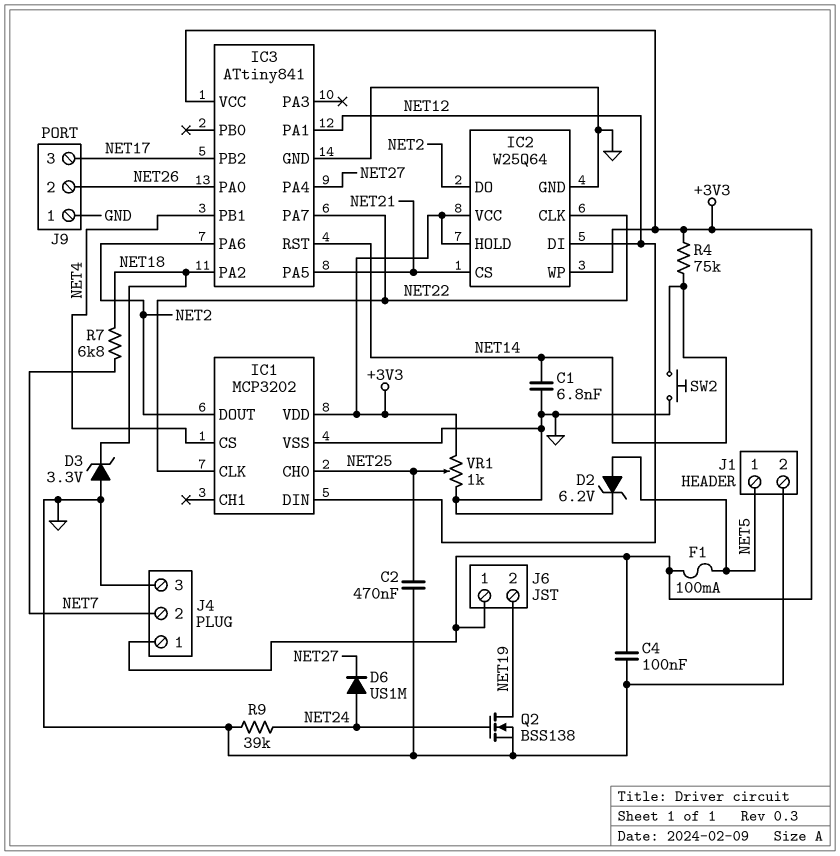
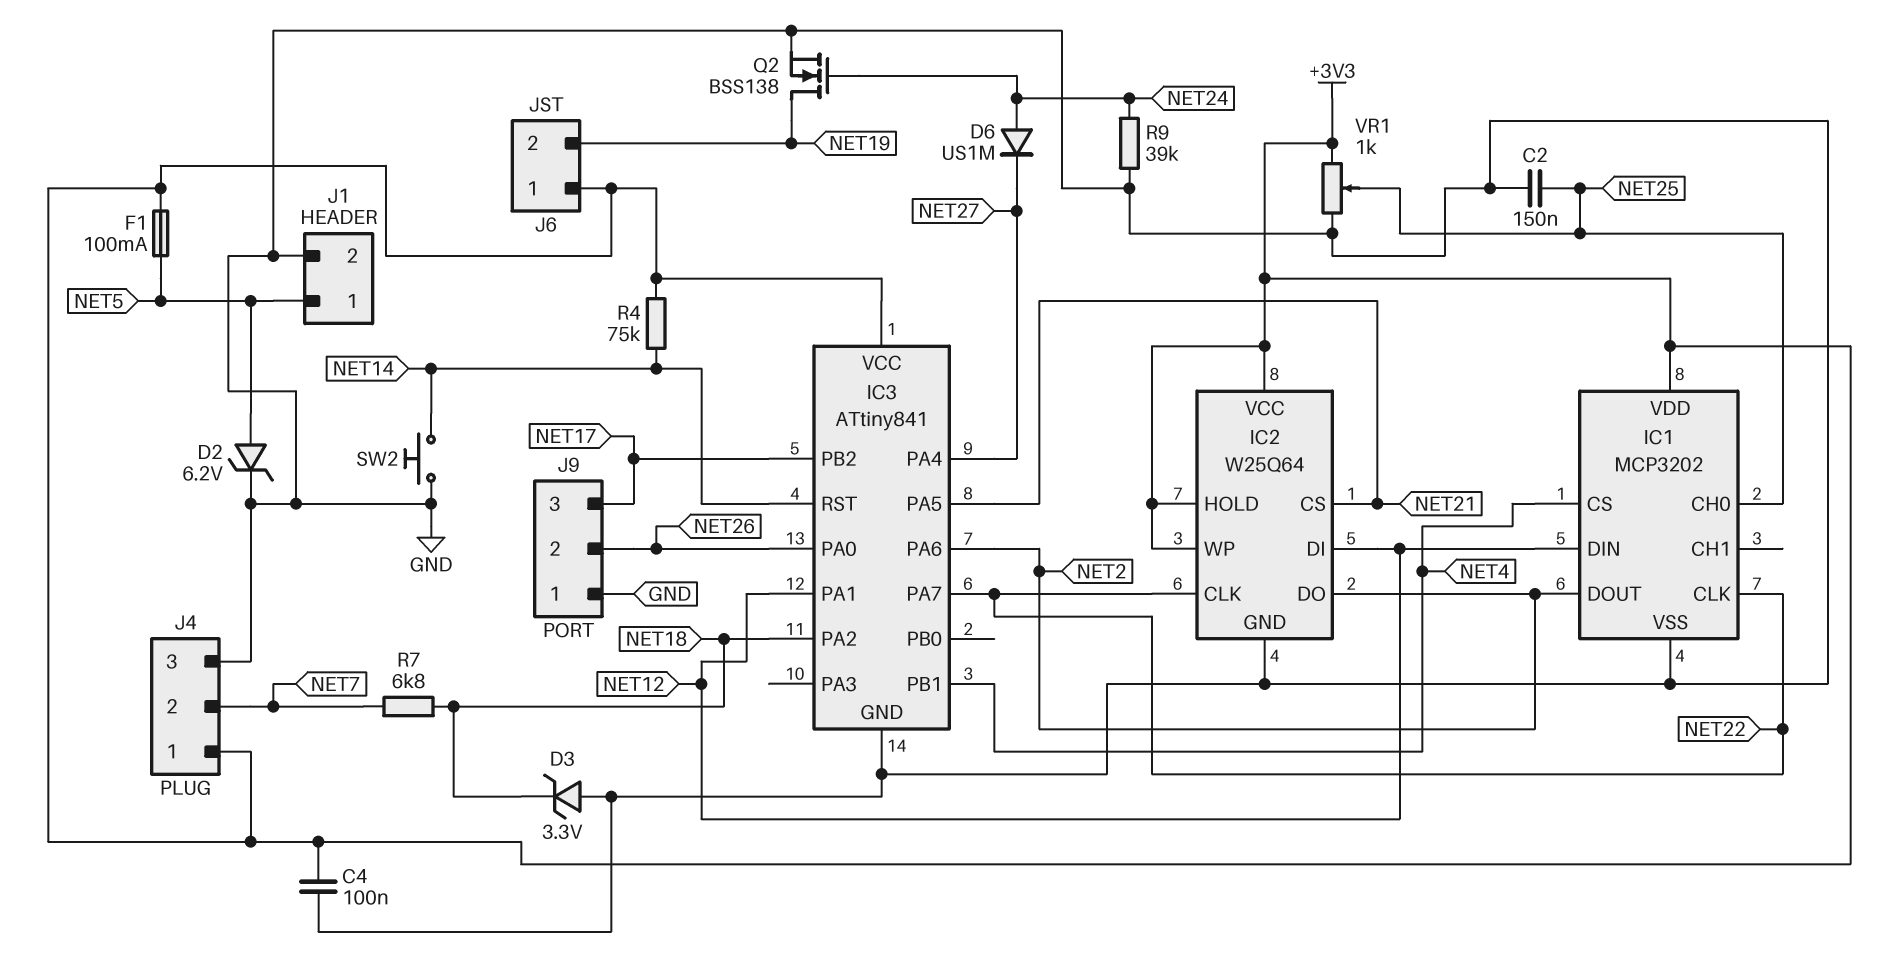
C1: 6.8nF (GND, NET14) -> none
C2: 470nF (GND, NET25) -> 150nF (GND, NET25)

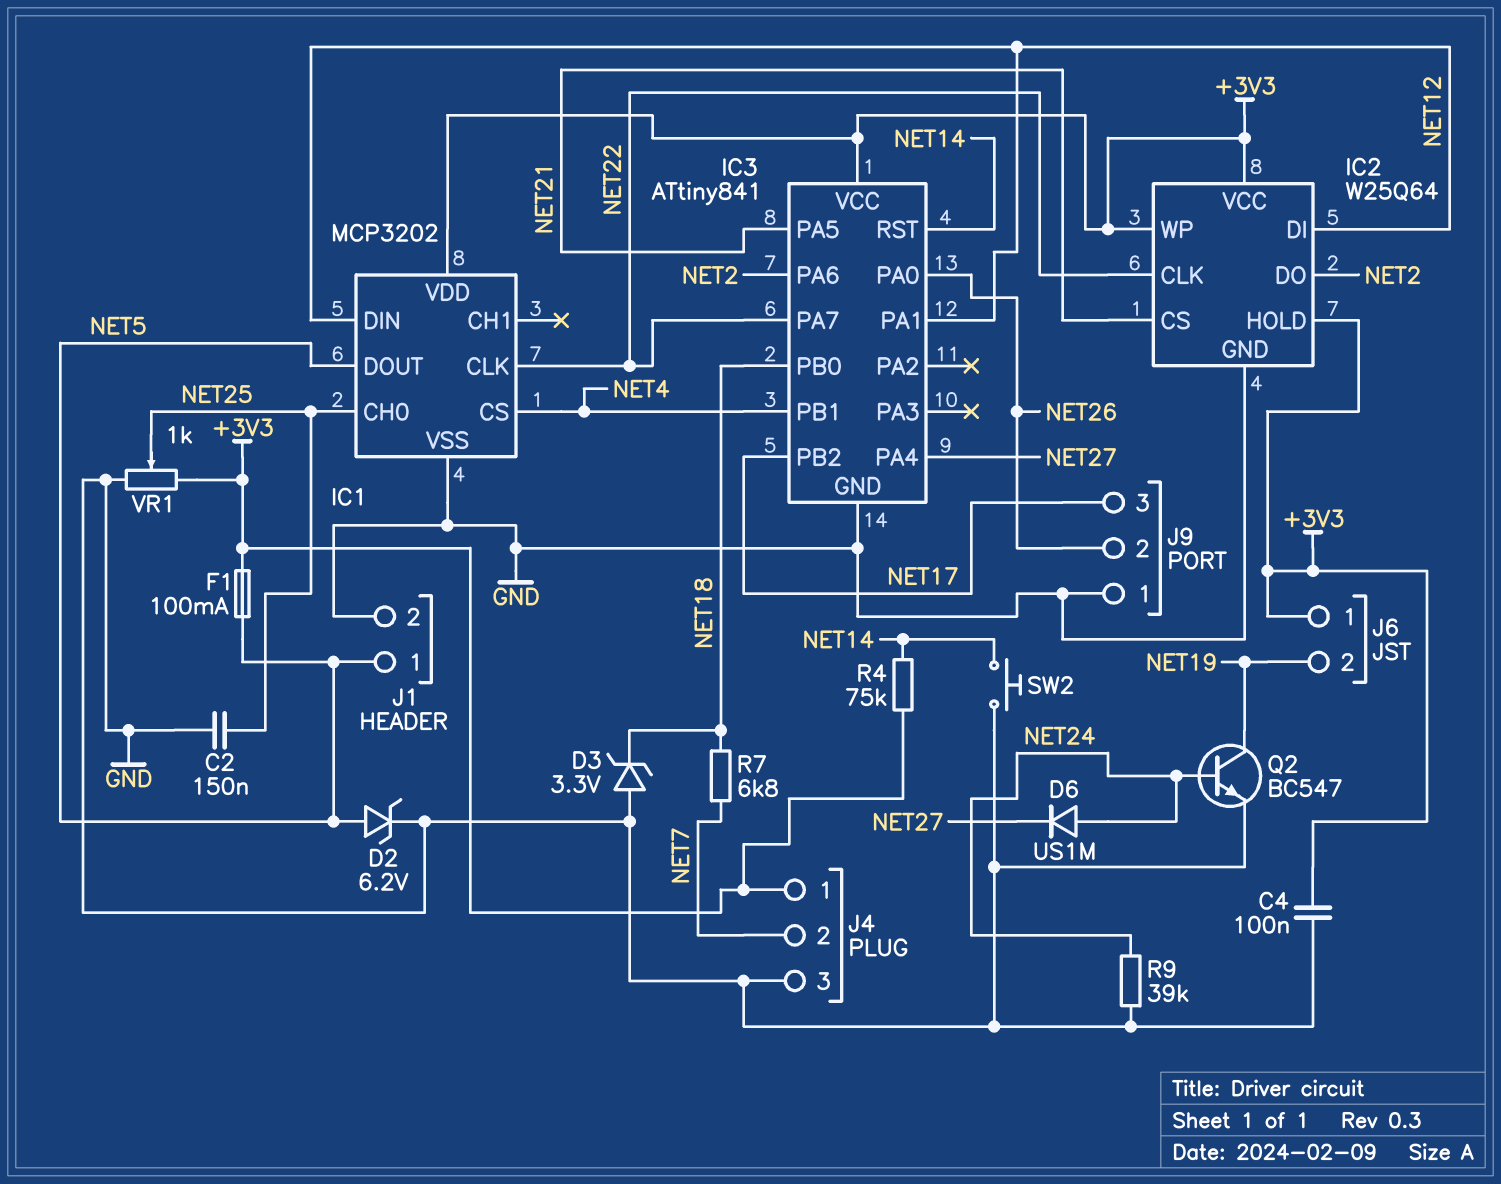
IC1 pin DOUT: NET2 -> NET5
IC3 pin PA2: NET18 -> none
IC3 pin PB0: none -> NET18
Q2: NMOS BSS138 (G NET24, D NET19, S GND) -> NPN BC547 (B NET24, C NET19, E GND)

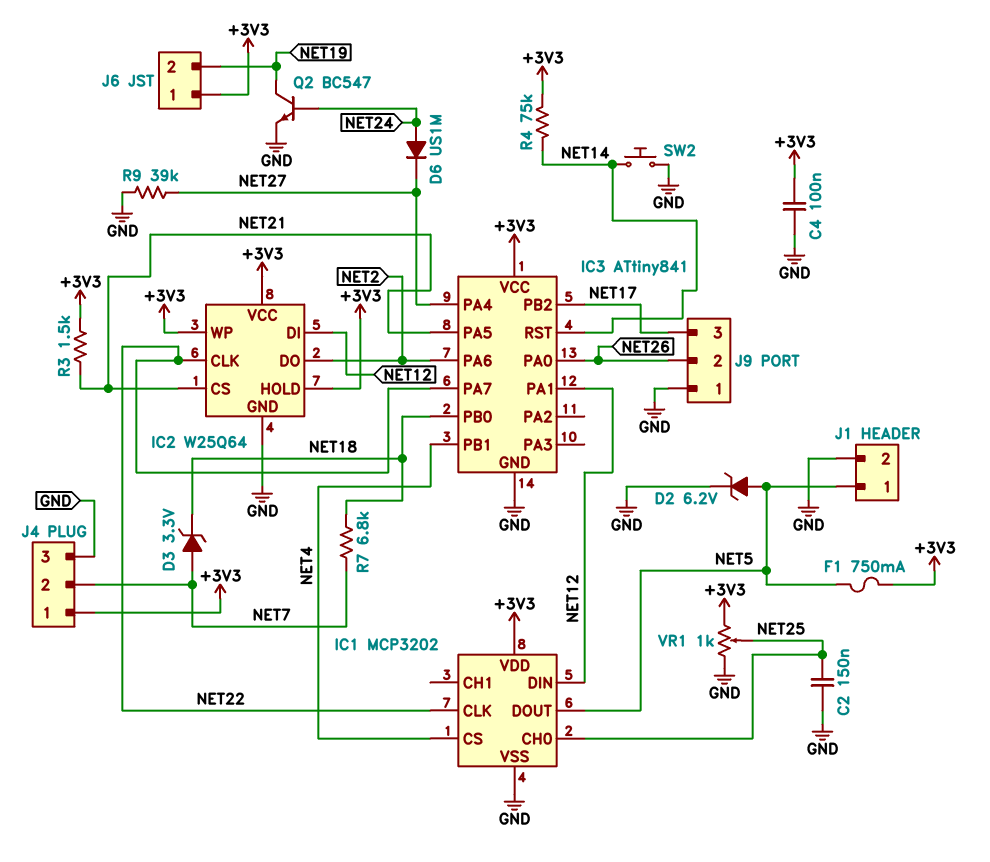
D3: zener 3.3V (A GND, K NET18) -> zener 3.3V (A NET7, K NET18)
F1: 100mA (+3V3, NET5) -> 750mA (+3V3, NET5)
R3: none -> 1.5k (+3V3, NET21)
R9: 39k (GND, NET24) -> 39k (GND, NET27)

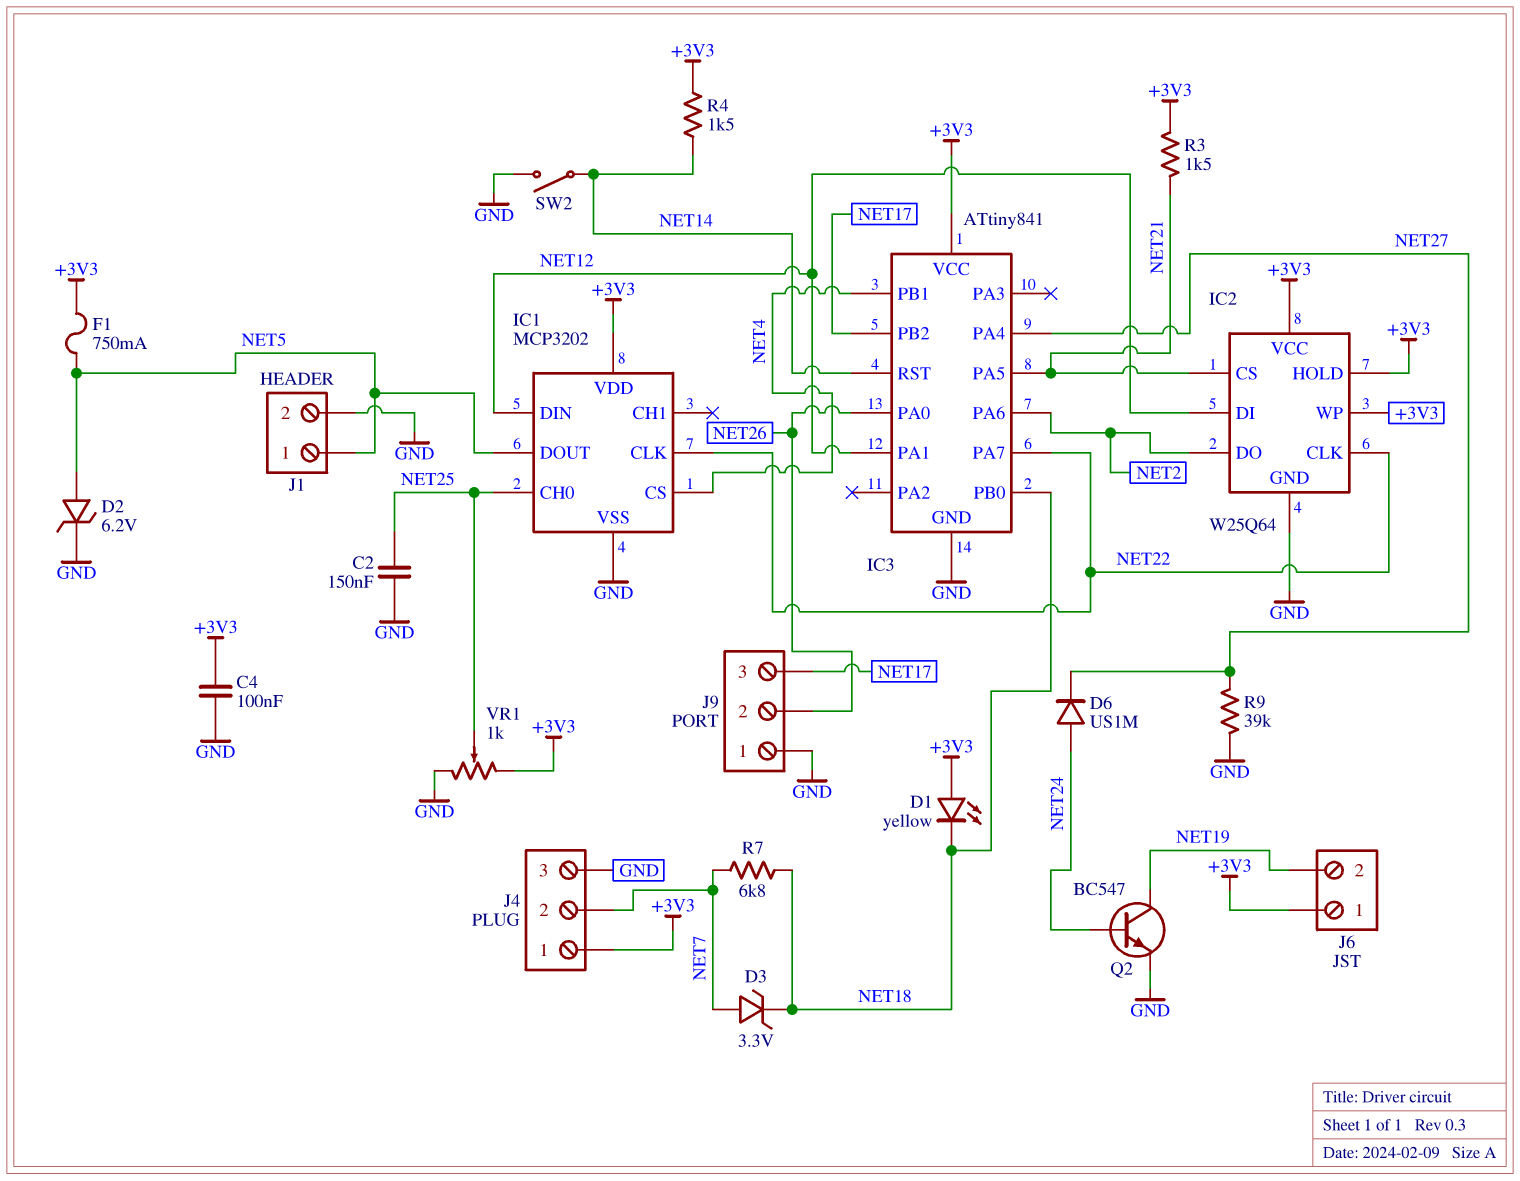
D1: none -> LED yellow (A +3V3, K NET18)
R4: 75k (+3V3, NET14) -> 1.5k (+3V3, NET14)
SW2: button (GND, NET14) -> switch (GND, NET14)

